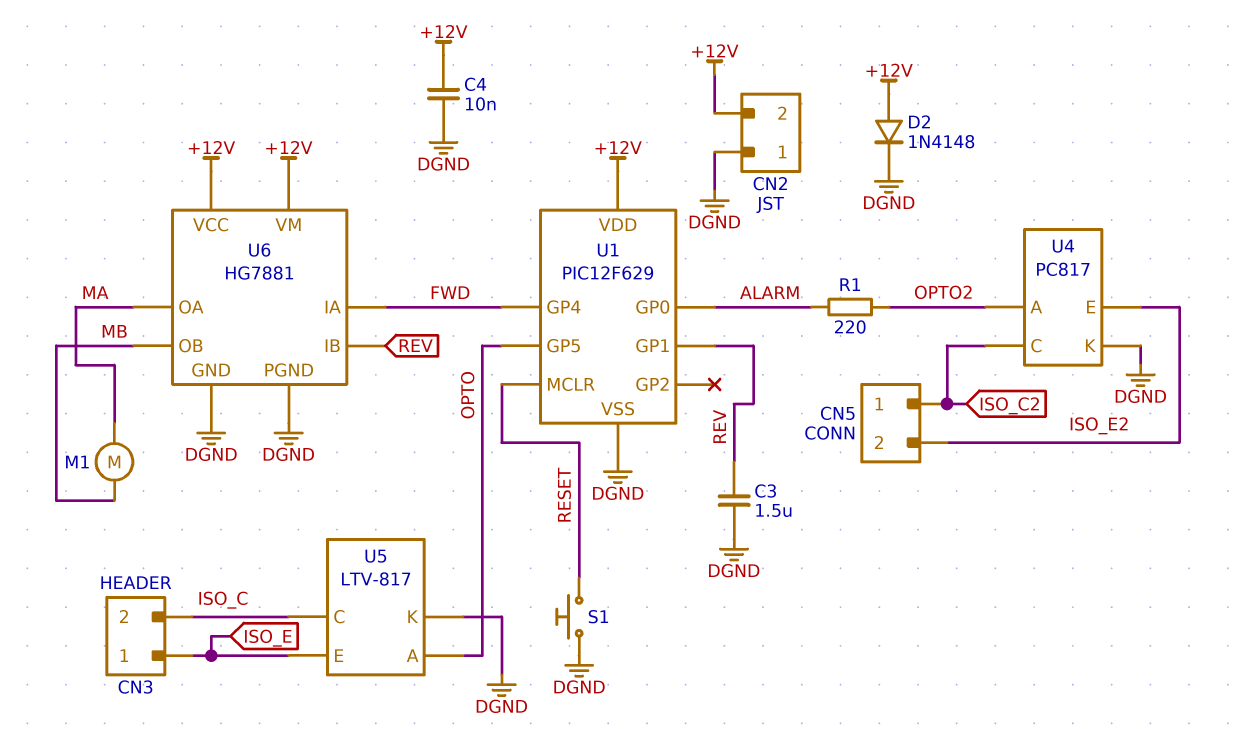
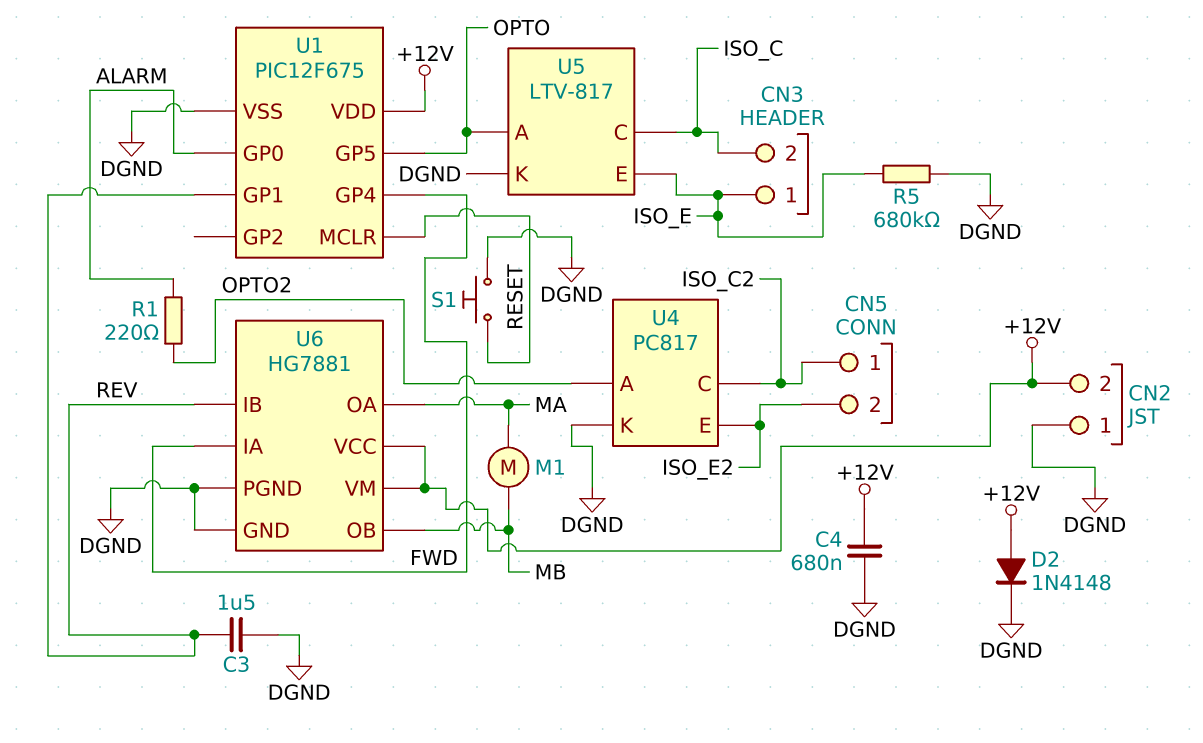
C4: 10nF (+12V, DGND) -> 680nF (+12V, DGND)
R5: none -> 680k (DGND, ISO_E)
U1: PIC12F629 -> PIC12F675

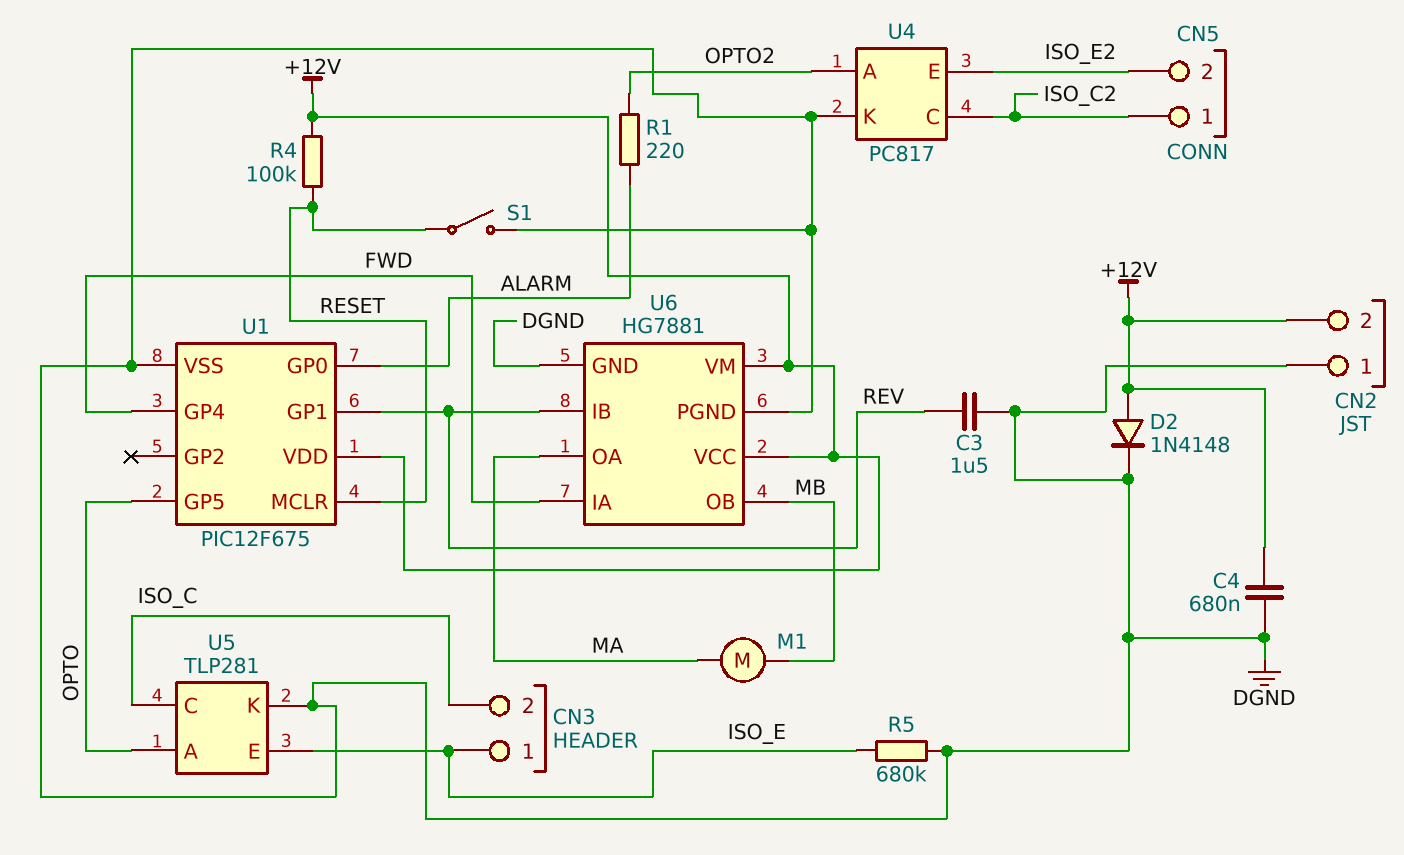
R4: none -> 100k (+12V, RESET)
S1: button (DGND, RESET) -> switch (DGND, RESET)
U5: LTV-817 -> TLP281

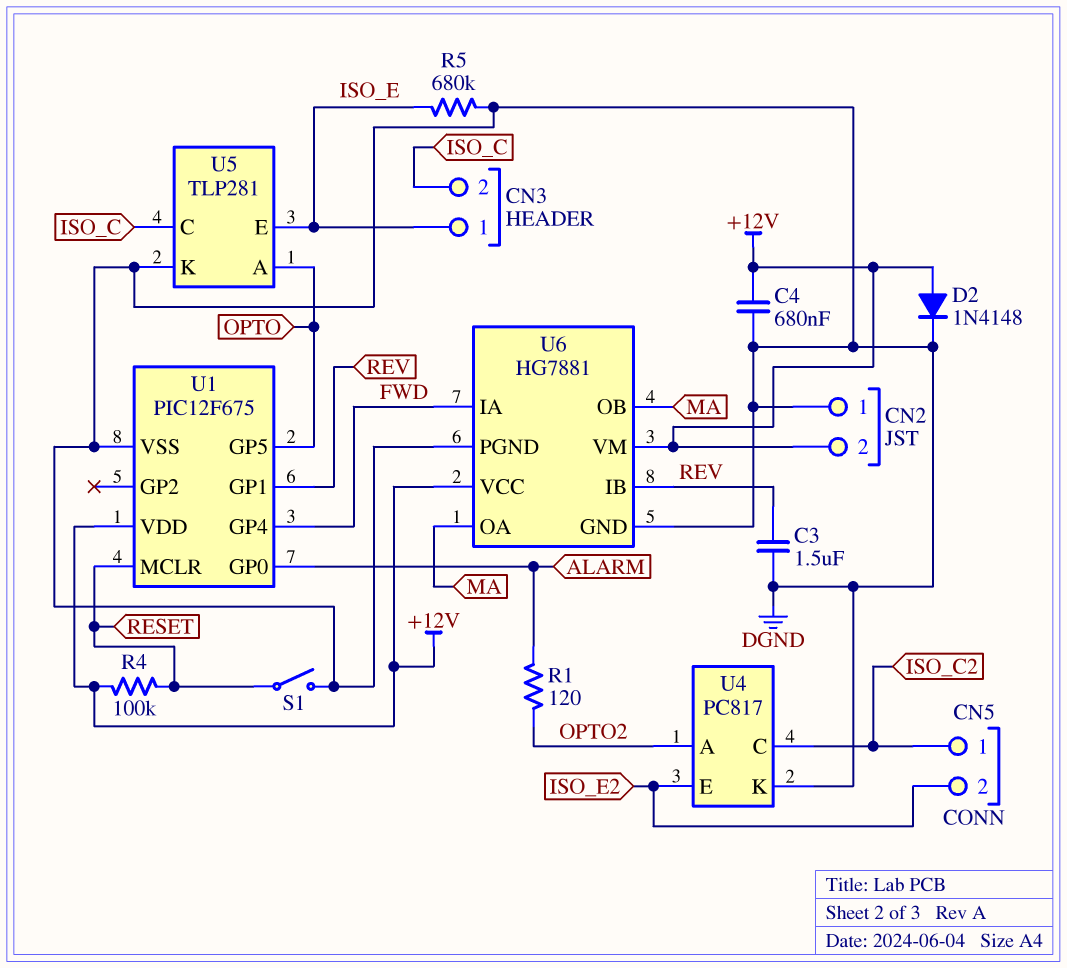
M1: motor (MA, MB) -> none
R1: 220 (ALARM, OPTO2) -> 120 (ALARM, OPTO2)
U6 pin OB: MB -> MA

